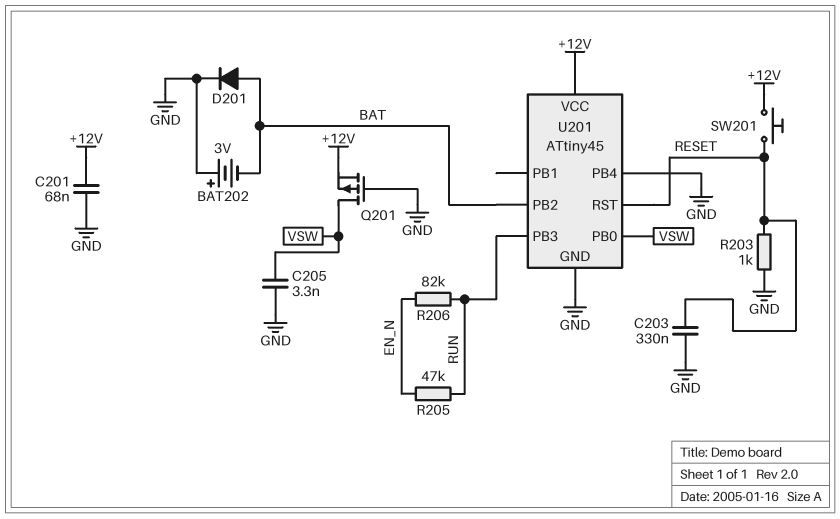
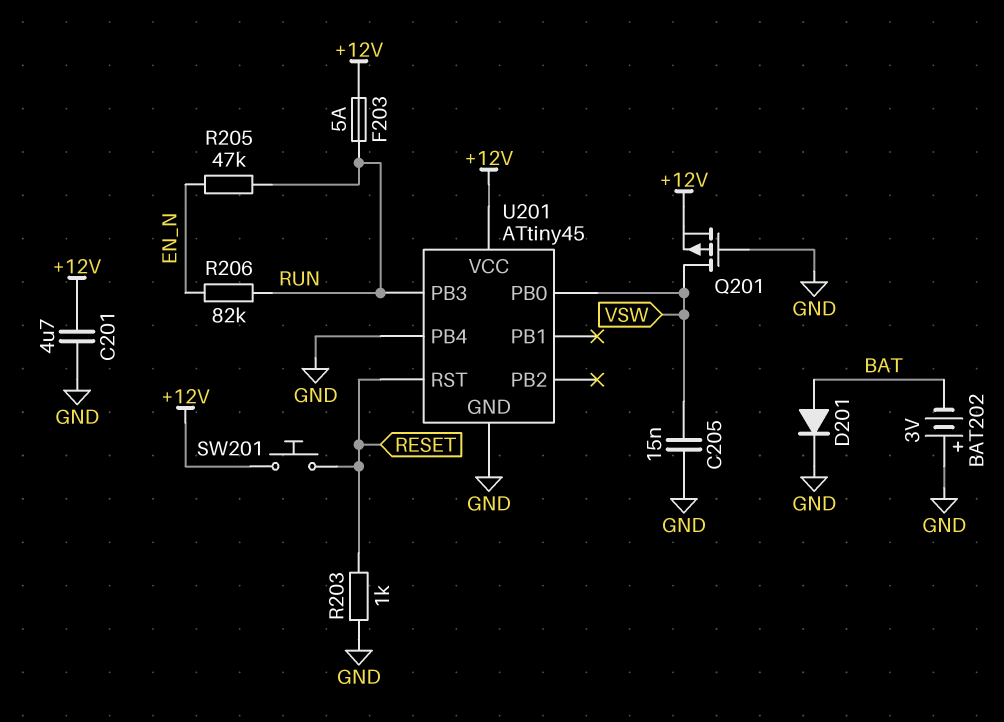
C201: 68nF (+12V, GND) -> 4.7uF (+12V, GND)
C203: 330nF (GND, RESET) -> none
C205: 3.3nF (GND, VSW) -> 15nF (GND, VSW)
F203: none -> 5A (+12V, RUN)
U201 pin PB2: BAT -> none

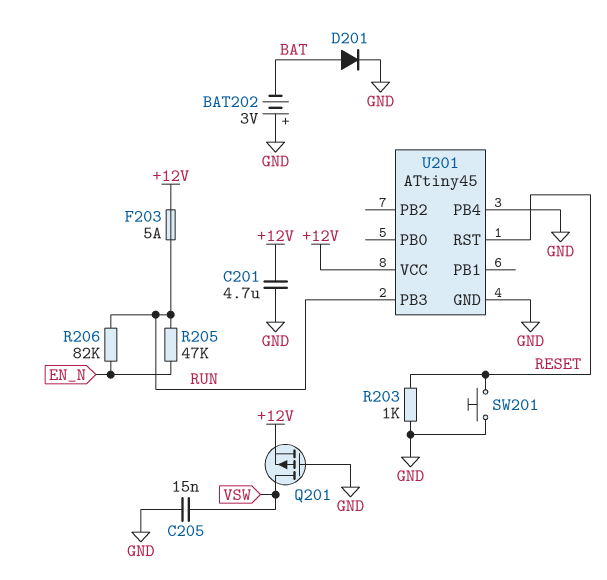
SW201: button (+12V, RESET) -> button (GND, RESET)
U201 pin PB0: VSW -> none

